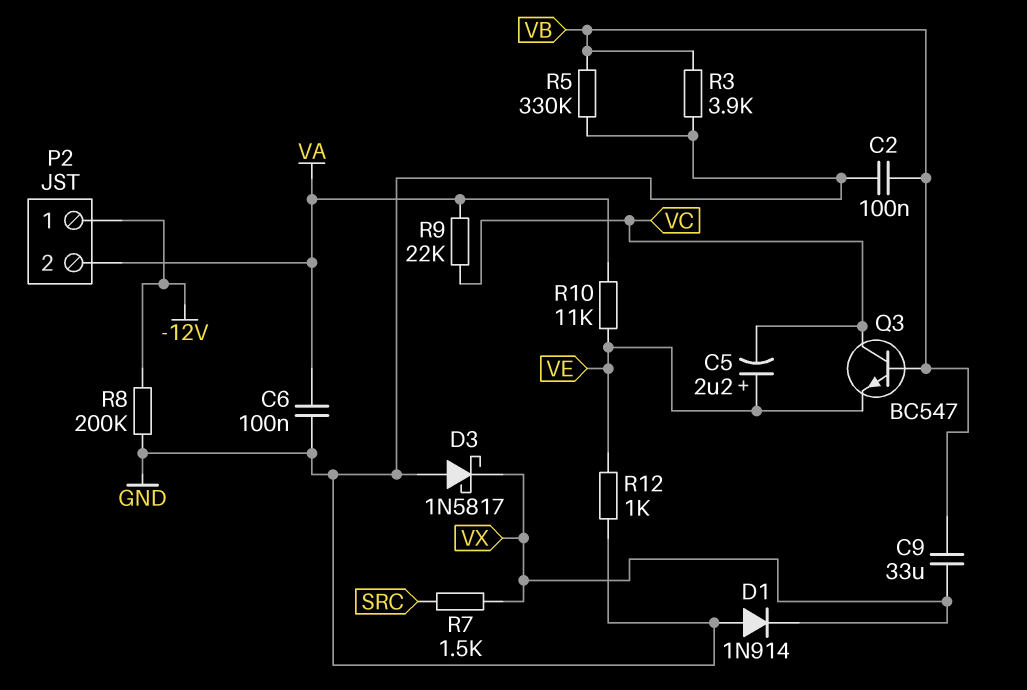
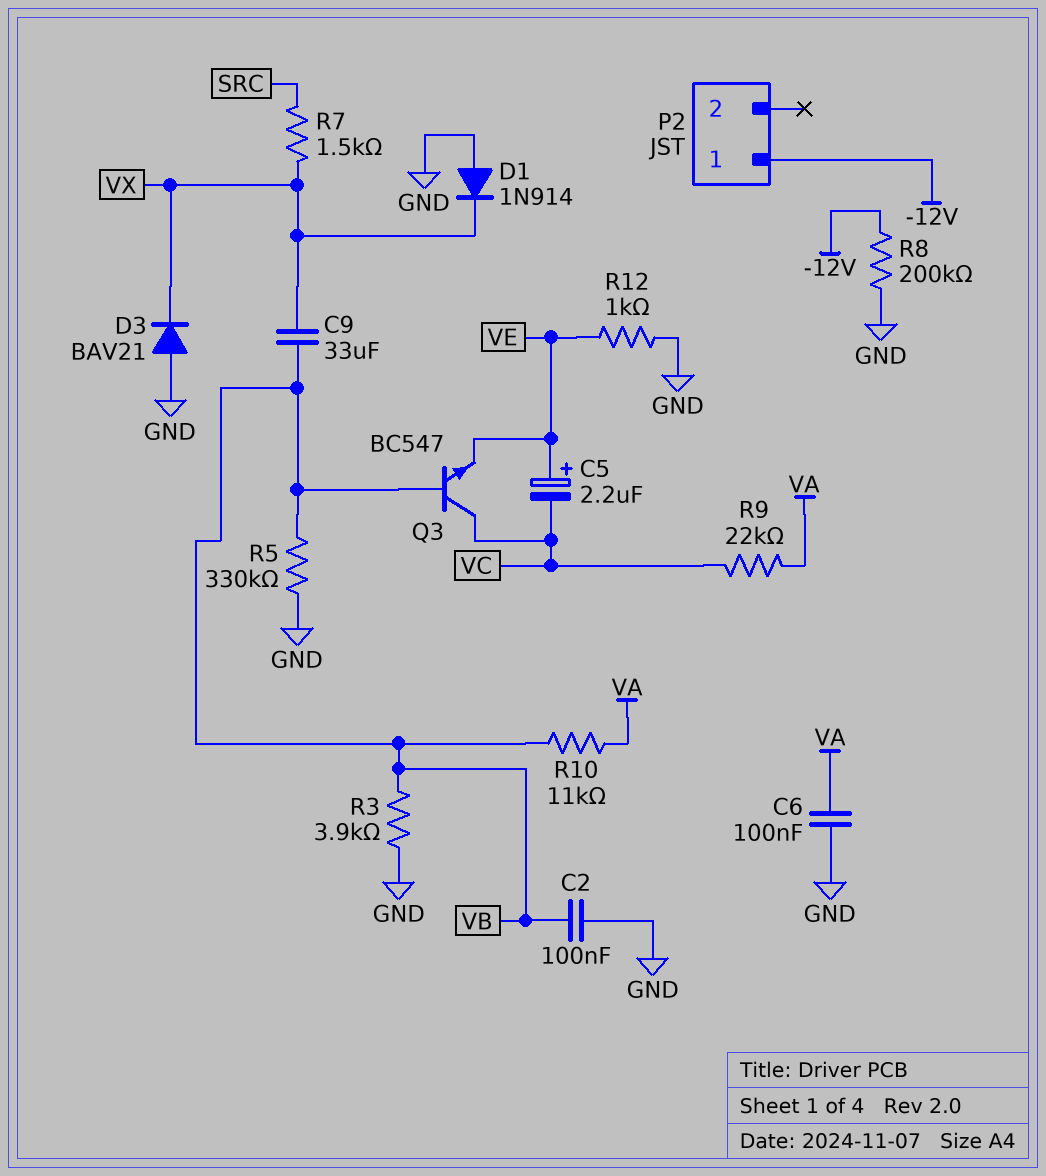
D3: schottky 1N5817 (A GND, K VX) -> diode BAV21 (A GND, K VX)
P2 pin 2: VA -> none
R10: 11k (VA, VE) -> 11k (VA, VB)

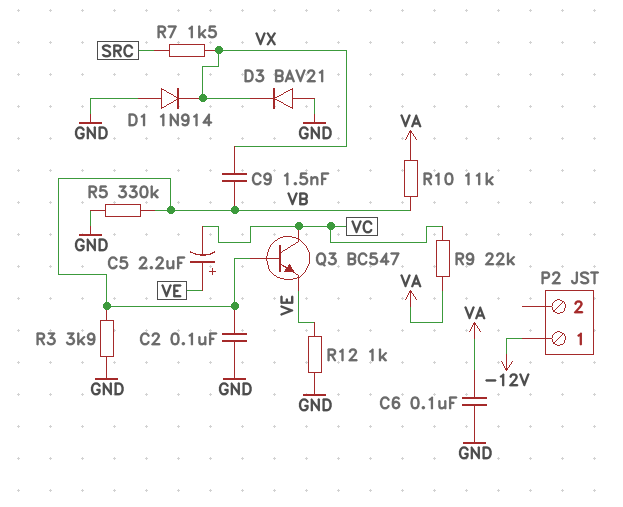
C9: 33uF (VB, VX) -> 1.5nF (VB, VX)
R8: 200k (-12V, GND) -> none

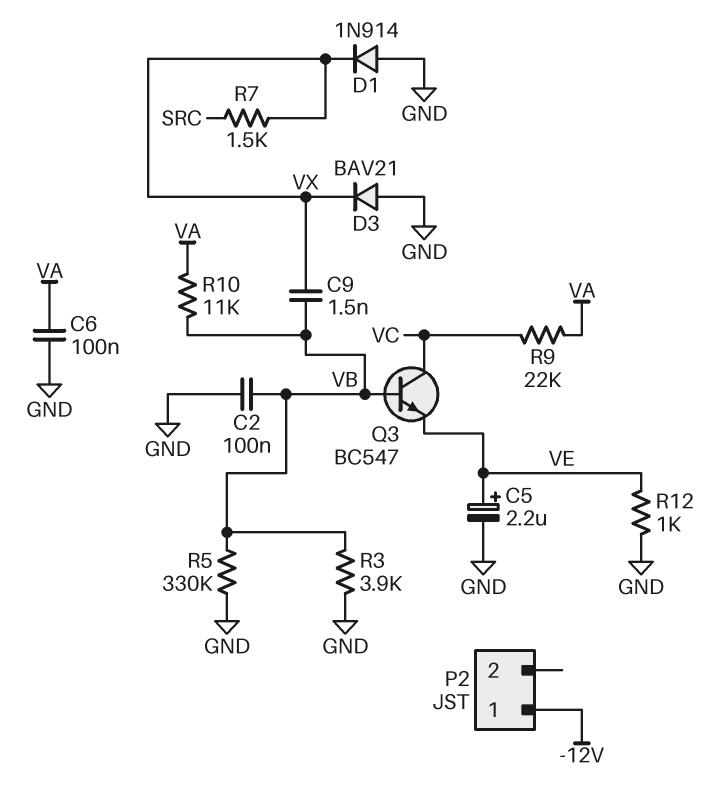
C5: 2.2uF (plus VE, minus VC) -> 2.2uF (plus VE, minus GND)

